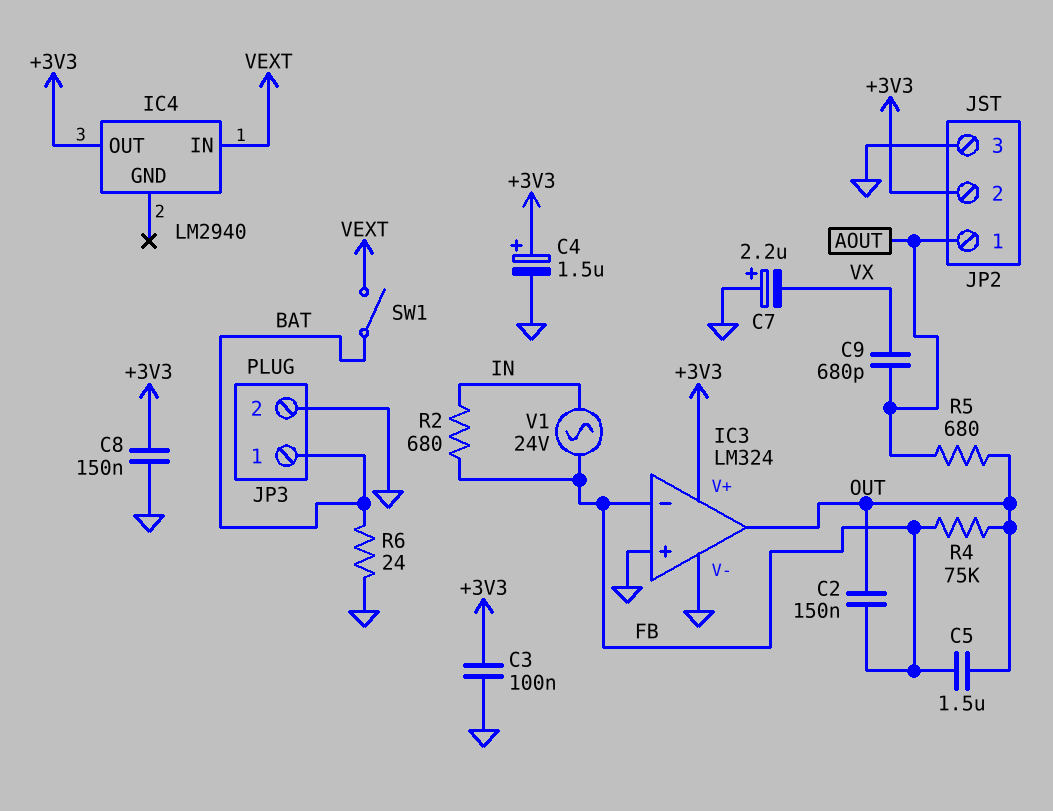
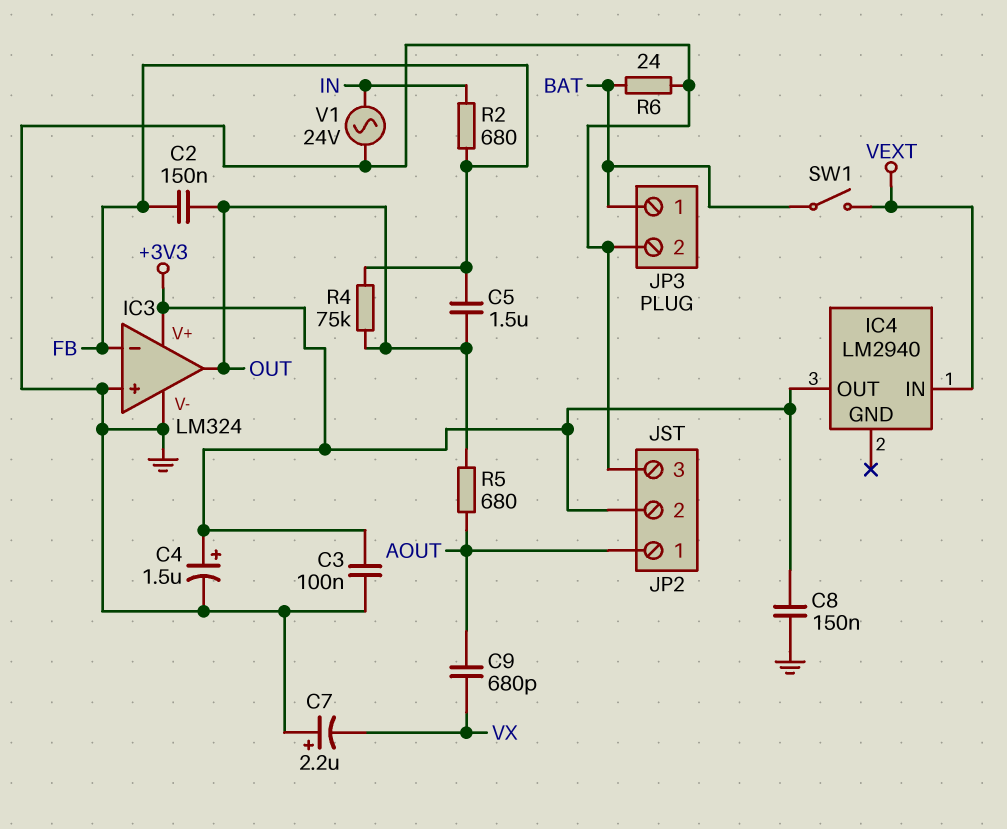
V1: AC 24V (FB, IN) -> AC 24V (GND, IN)

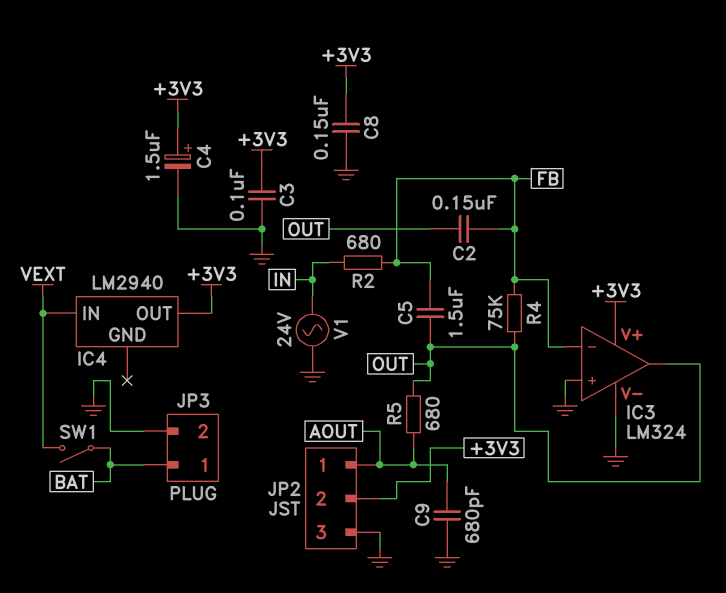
C7: 2.2uF (plus GND, minus VX) -> none
C9: 680pF (AOUT, VX) -> 680pF (AOUT, GND)
R6: 24 (BAT, GND) -> none

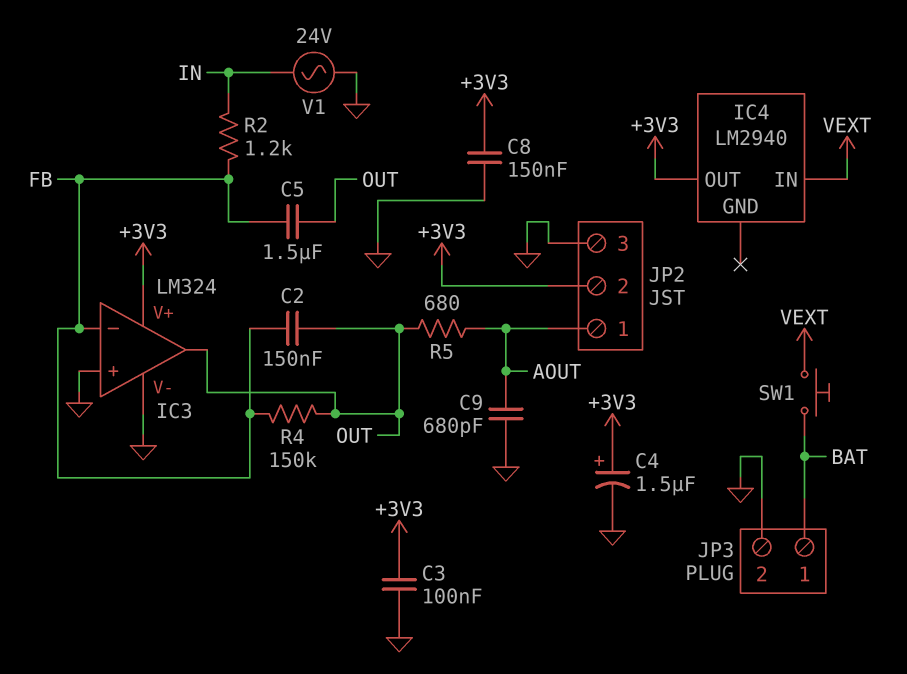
R2: 680 (FB, IN) -> 1.2k (FB, IN)
R4: 75k (FB, OUT) -> 150k (FB, OUT)
SW1: switch (BAT, VEXT) -> button (BAT, VEXT)

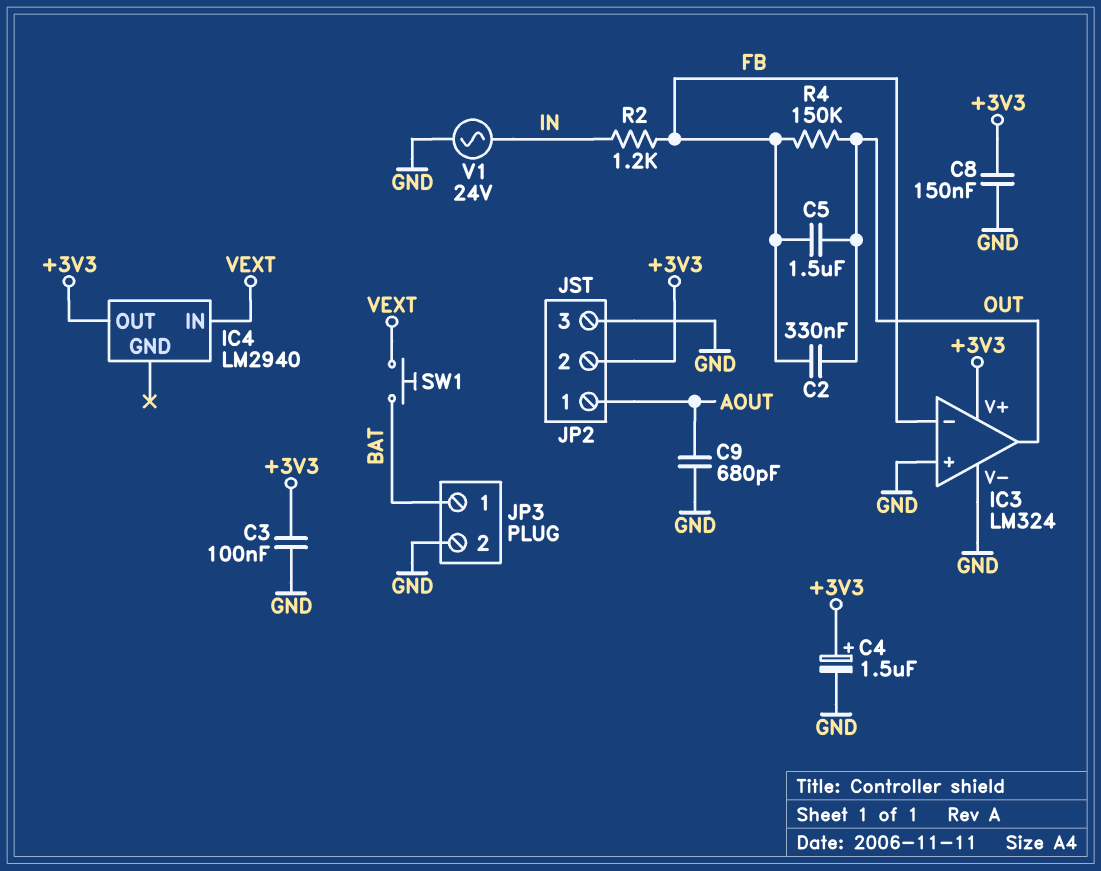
C2: 150nF (FB, OUT) -> 330nF (FB, OUT)
R5: 680 (AOUT, OUT) -> none

